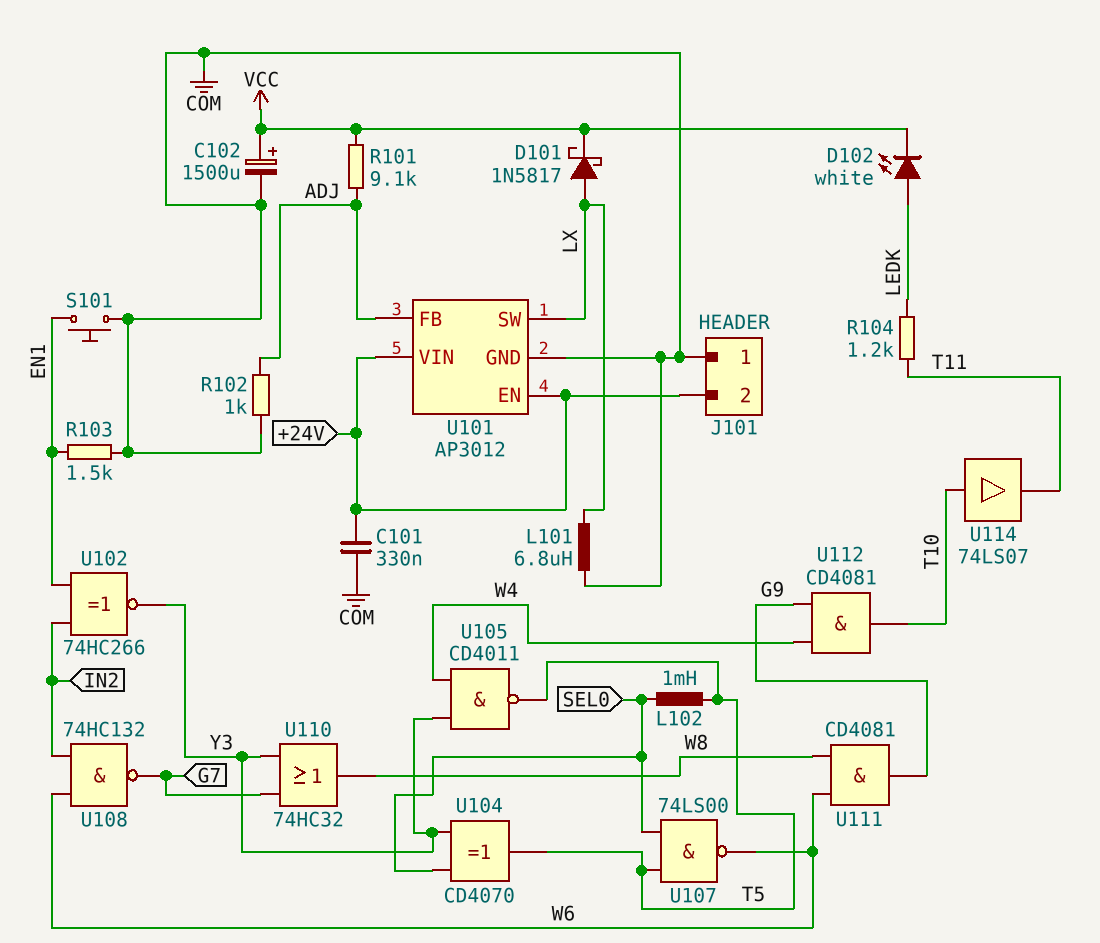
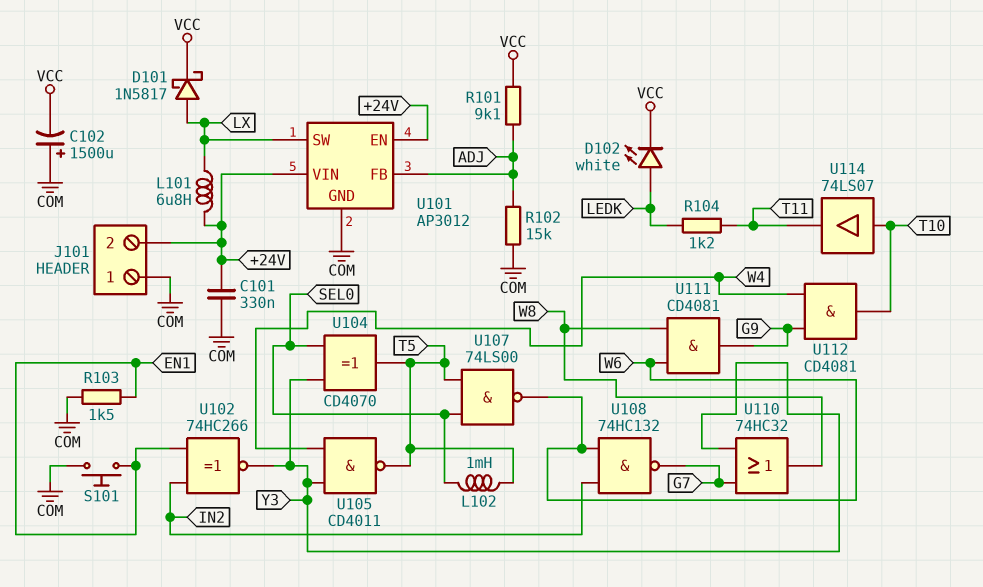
C102: 1500uF (plus VCC, minus COM) -> 1500uF (plus COM, minus VCC)
L101: 6.8uH (COM, LX) -> 6.8uH (+24V, LX)
R102: 1k (ADJ, COM) -> 15k (ADJ, COM)

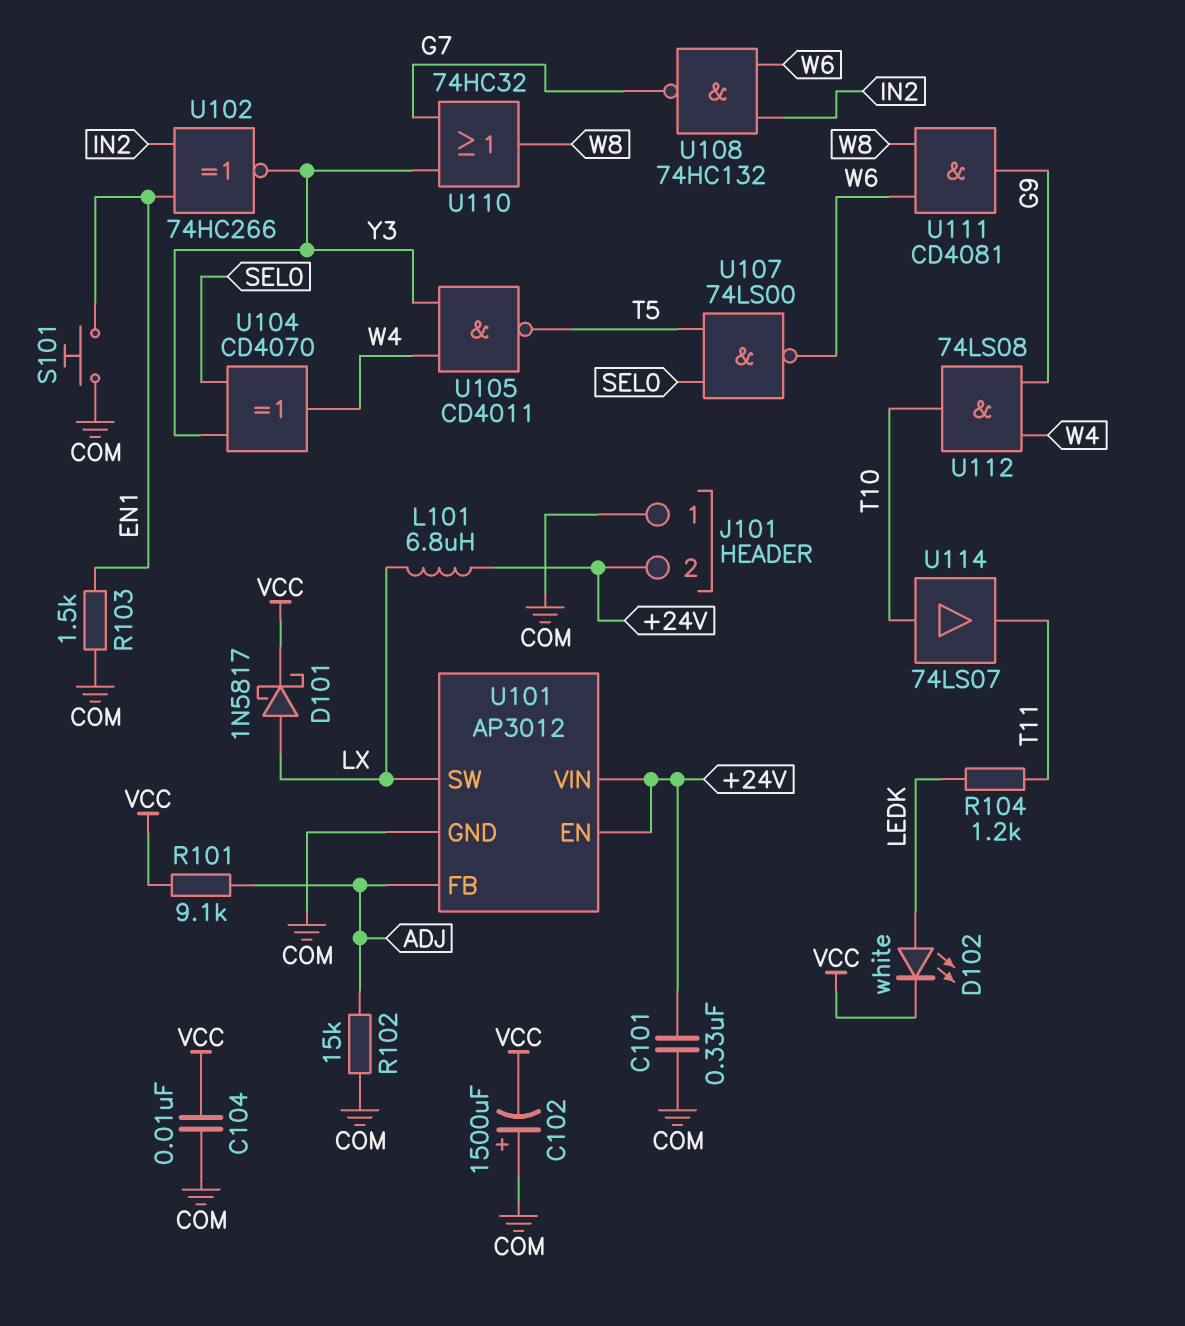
C104: none -> 10nF (COM, VCC)
L102: 1mH (SEL0, T5) -> none
U104: XOR CD4070 (in SEL0, in Y3, out T5) -> XOR CD4070 (in SEL0, in Y3, out W4)
U112: AND CD4081 (in G9, in W4, out T10) -> AND 74LS08 (in G9, in W4, out T10)

